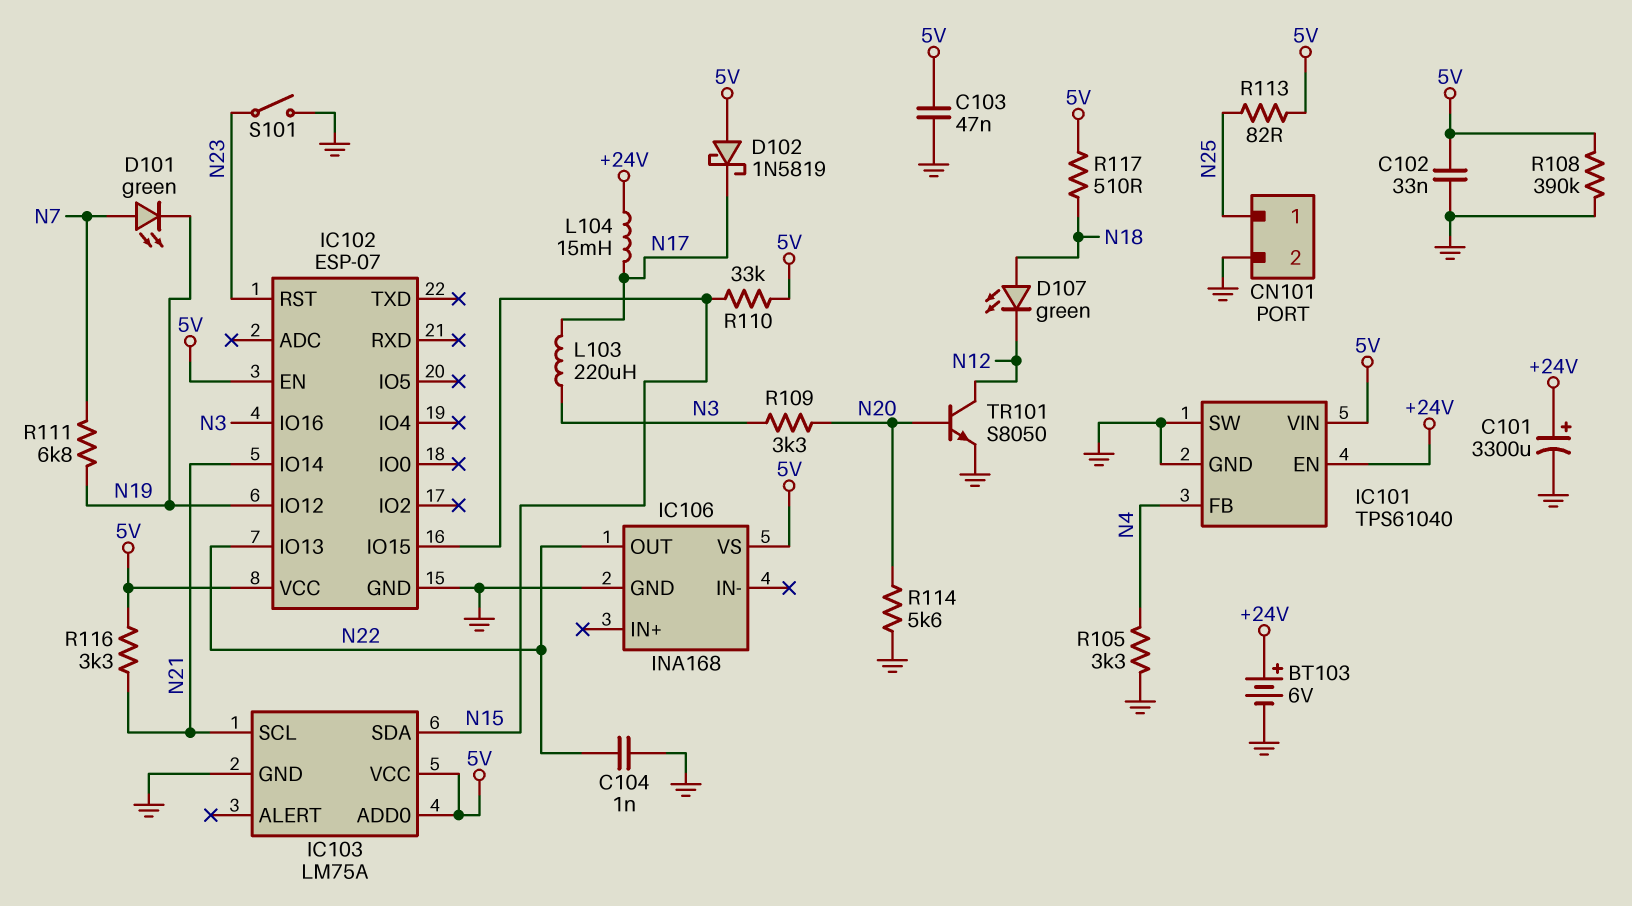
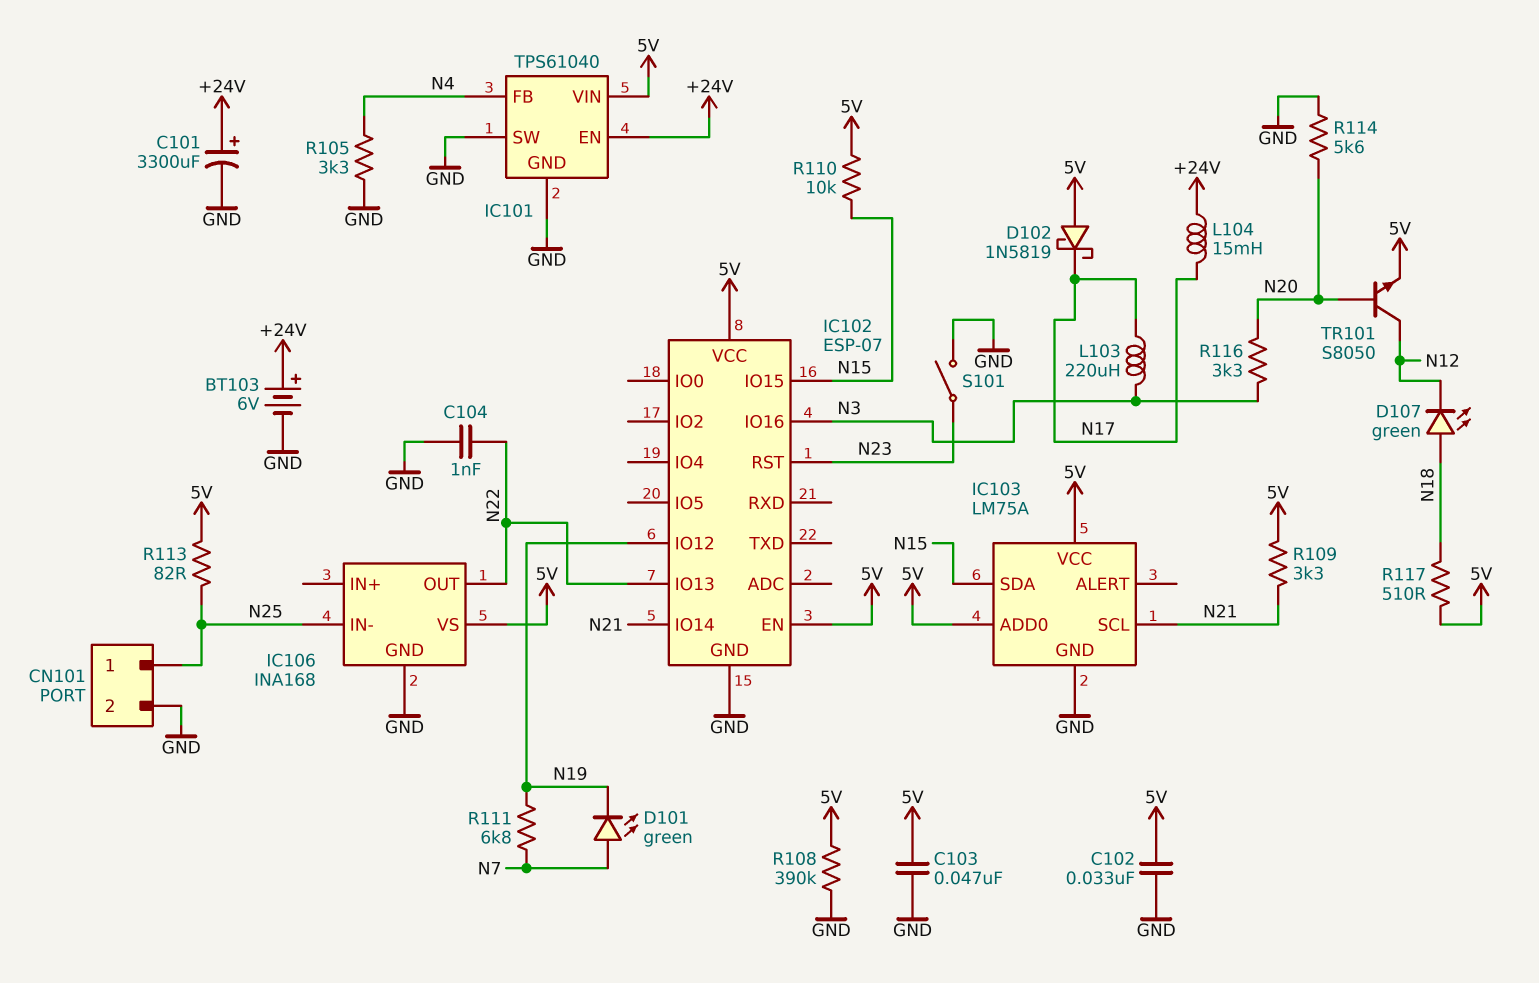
IC106 pin IN-: none -> N25
R109: 3.3k (N3, N20) -> 3.3k (5V, N21)
R110: 33k (5V, N15) -> 10k (5V, N15)
R116: 3.3k (5V, N21) -> 3.3k (N3, N20)
TR101: NPN S8050 (B N20, C N12, E GND) -> NPN S8050 (B N20, C N12, E 5V)

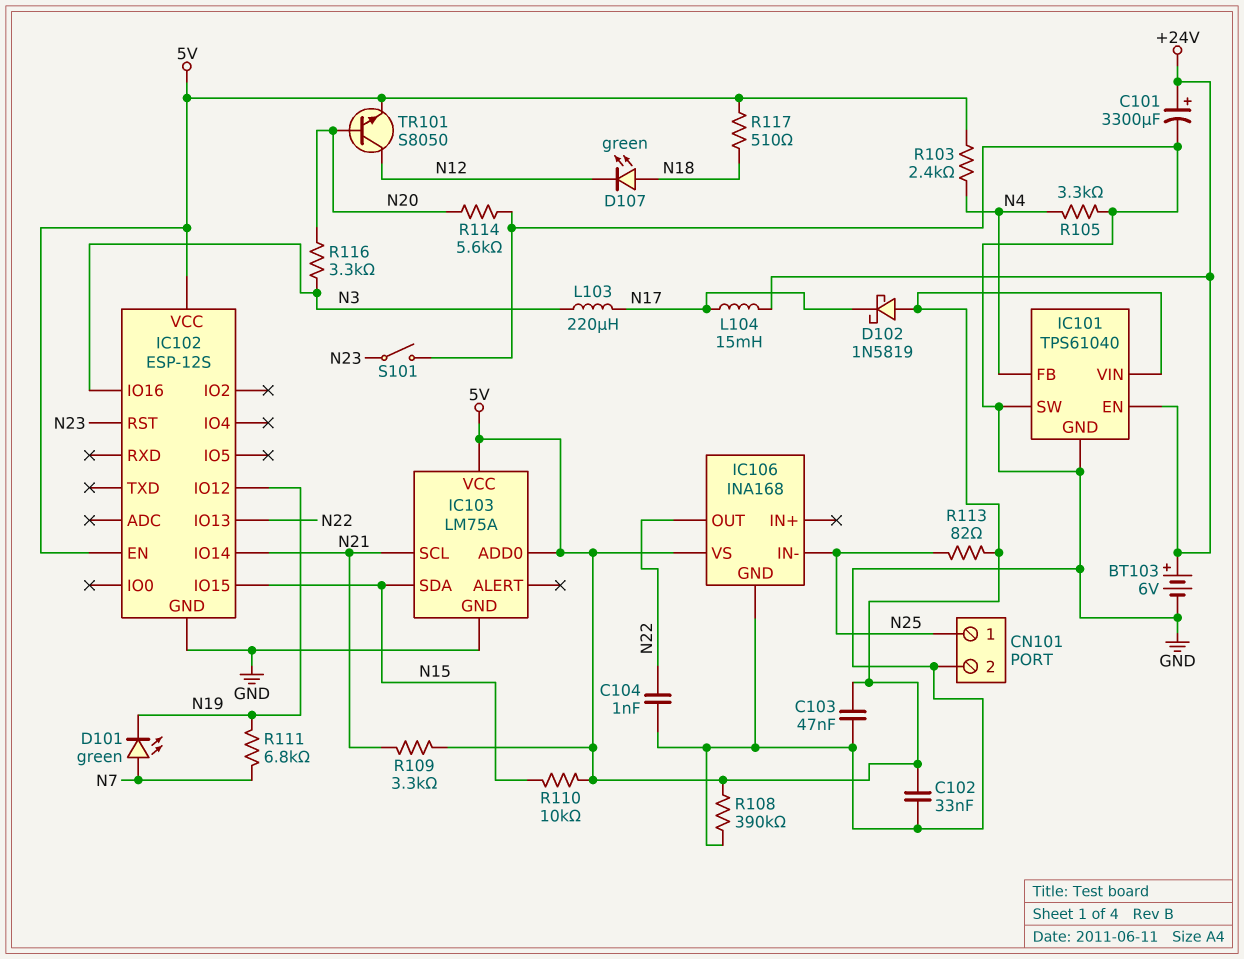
IC102: ESP-07 -> ESP-12S
R103: none -> 2.4k (5V, N4)

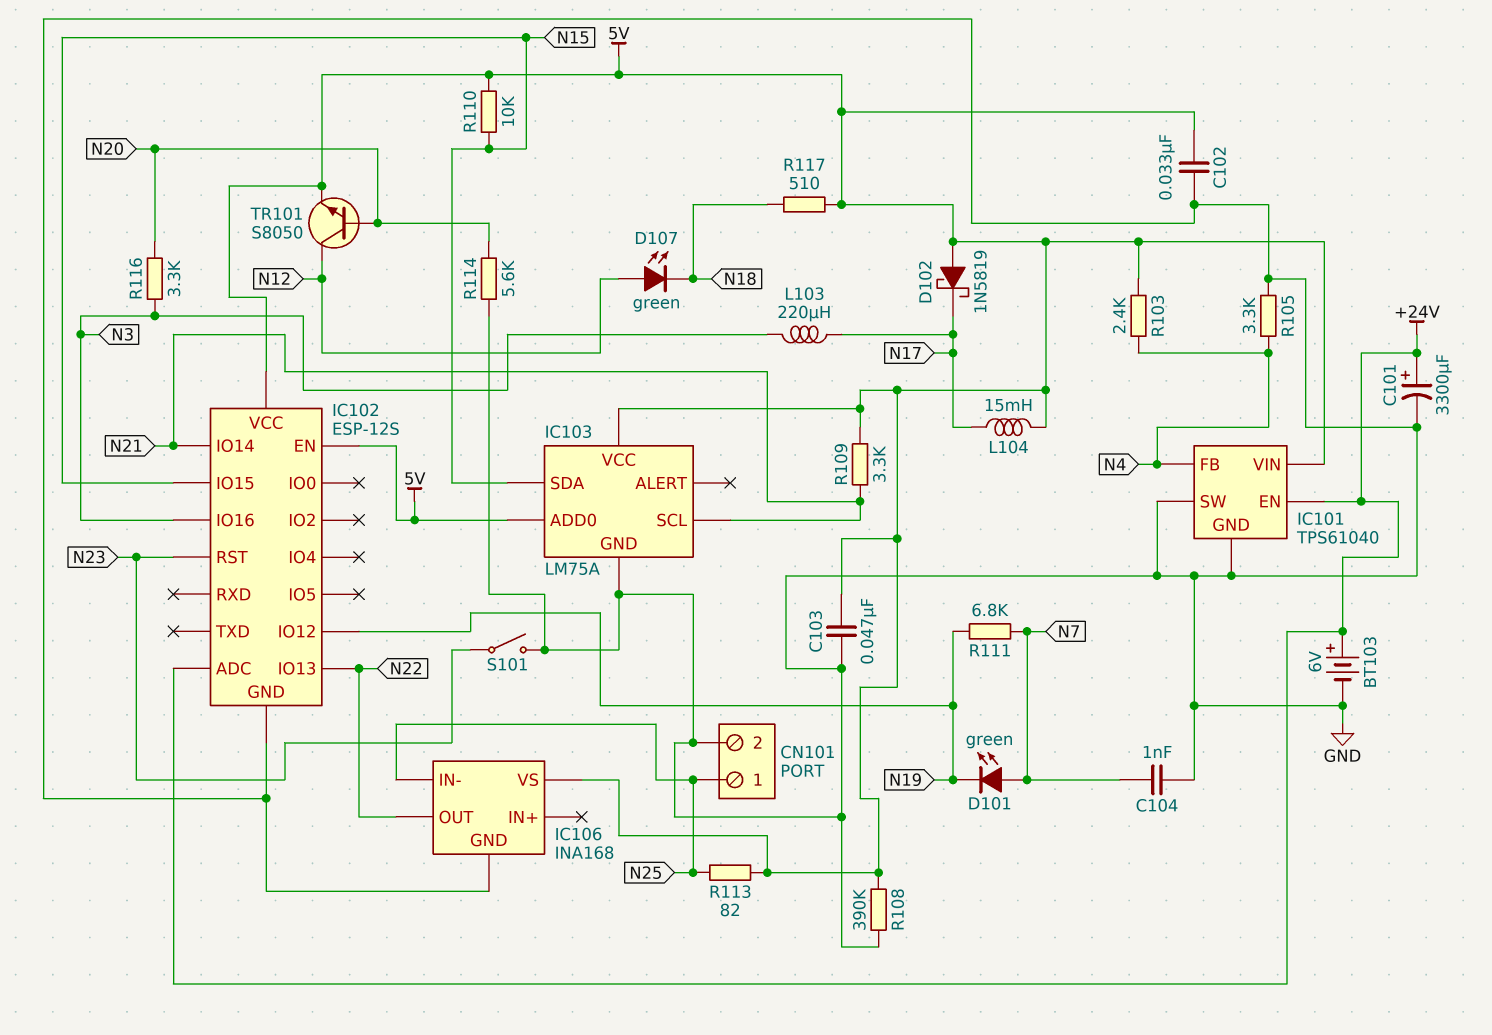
C104: 1nF (GND, N22) -> 1nF (GND, N7)
D107: LED green (A N18, K N12) -> LED green (A N12, K N18)
IC102 pin ADC: none -> +24V
L104: 15mH (+24V, N17) -> 15mH (5V, N17)

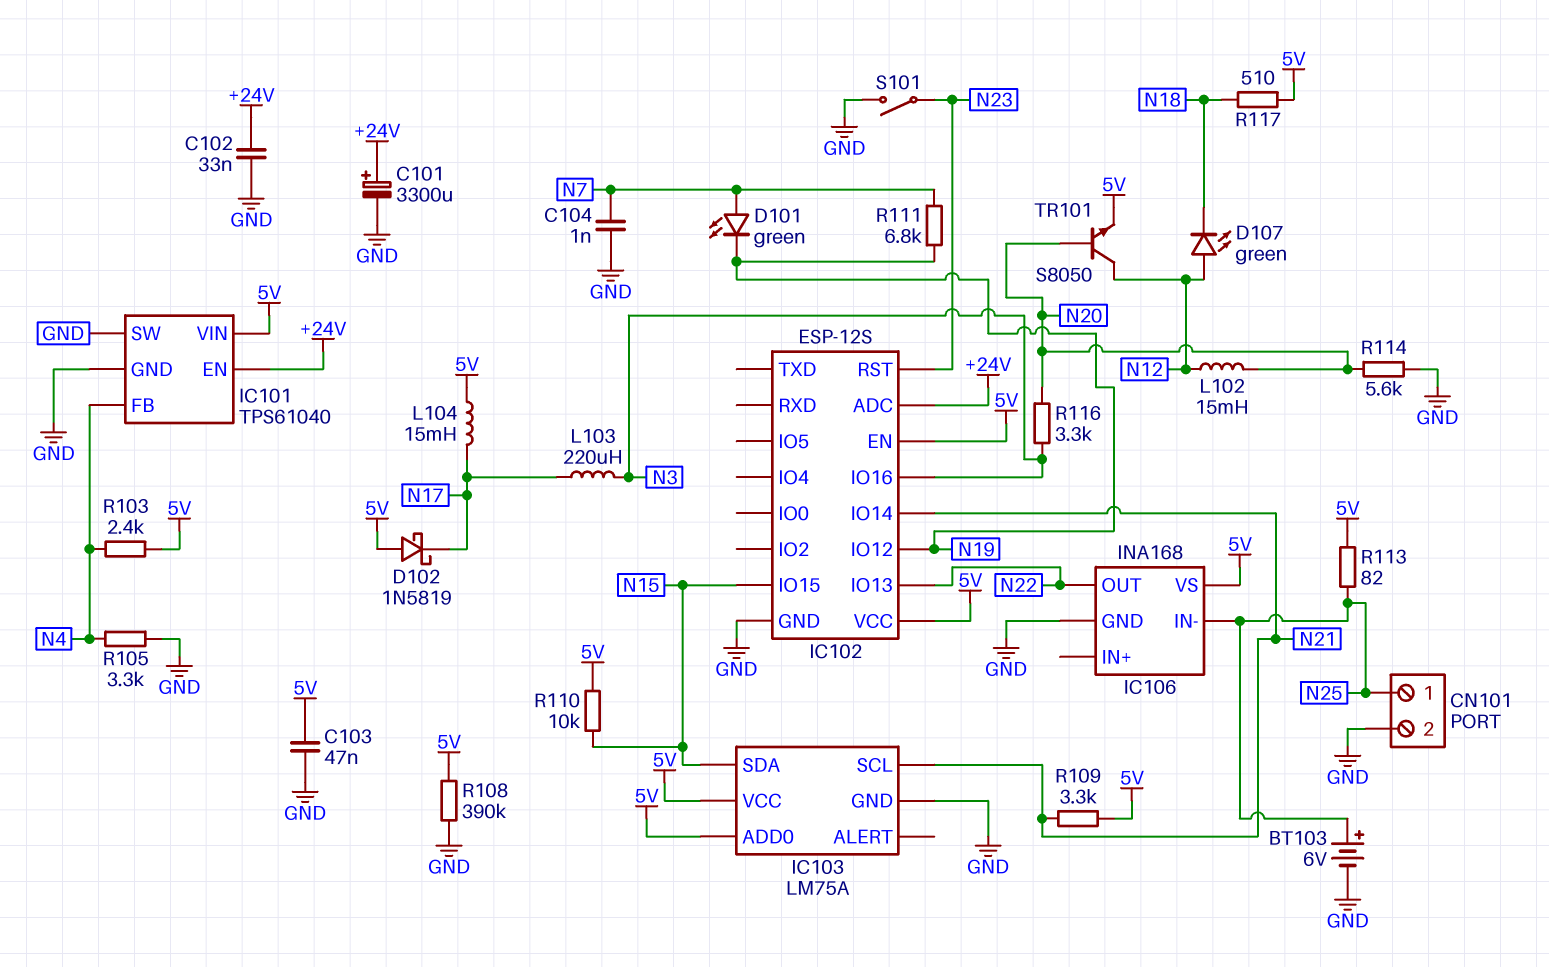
BT103: 6V (plus +24V, minus GND) -> 6V (plus N25, minus GND)
C102: 33nF (5V, GND) -> 33nF (+24V, GND)
L102: none -> 15mH (N12, N20)

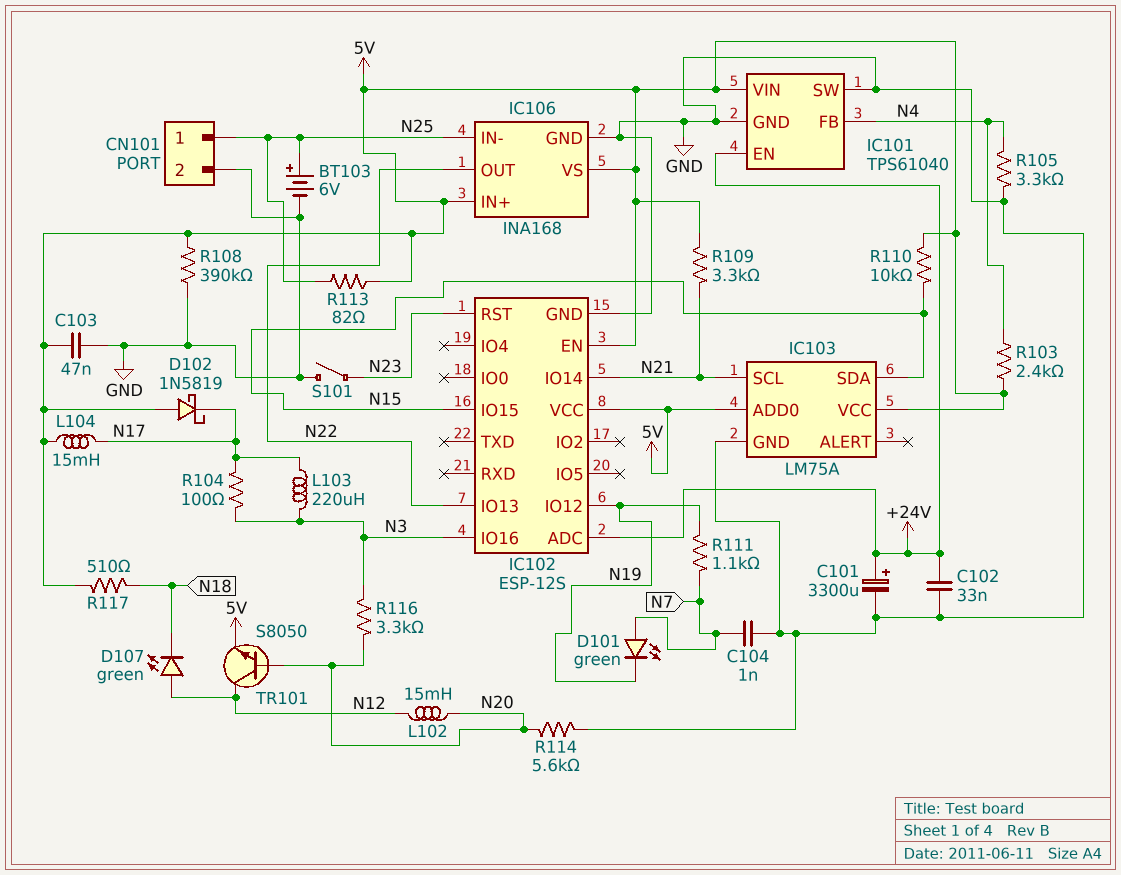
IC106 pin IN+: none -> 5V
R104: none -> 100 (N3, N17)
R111: 6.8k (N7, N19) -> 1.1k (N7, N19)

